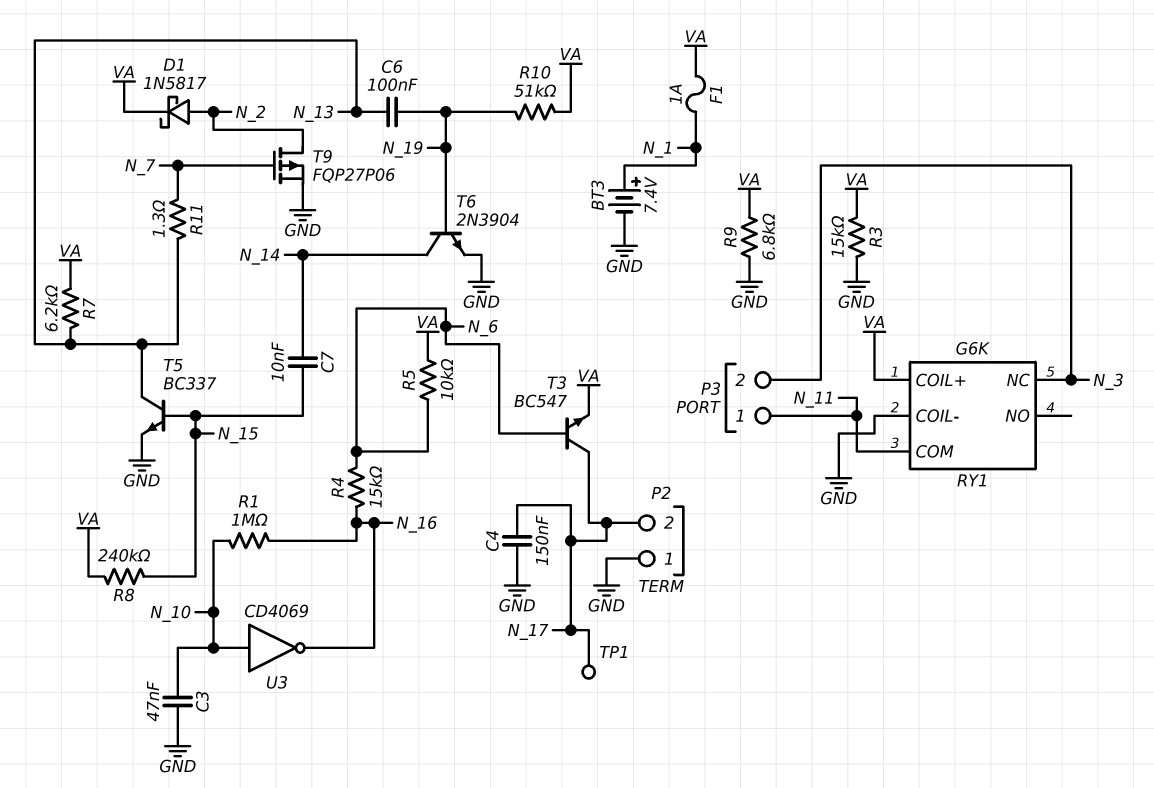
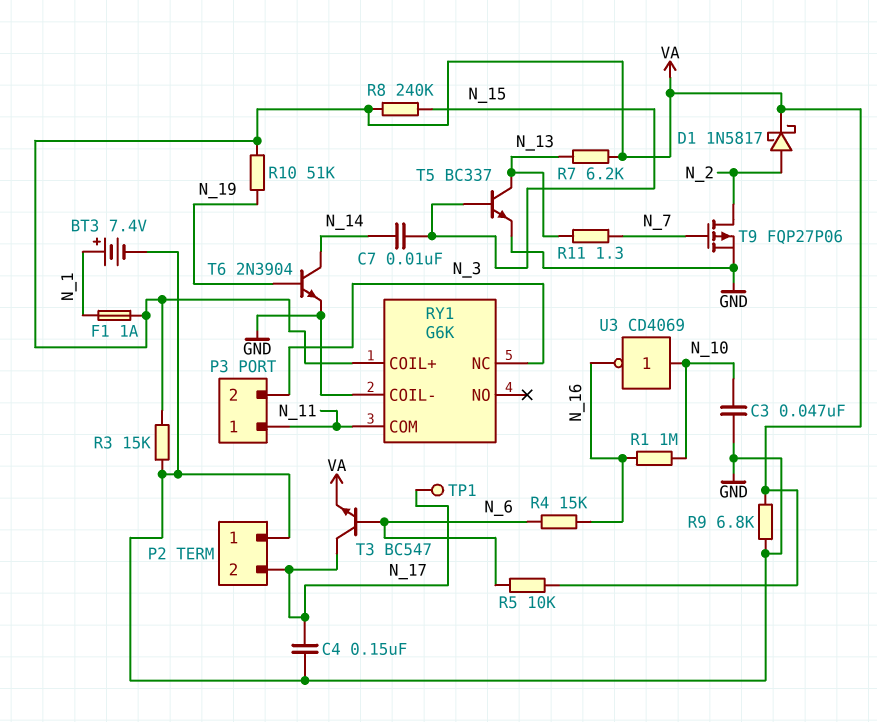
C6: 100nF (N_13, N_19) -> none

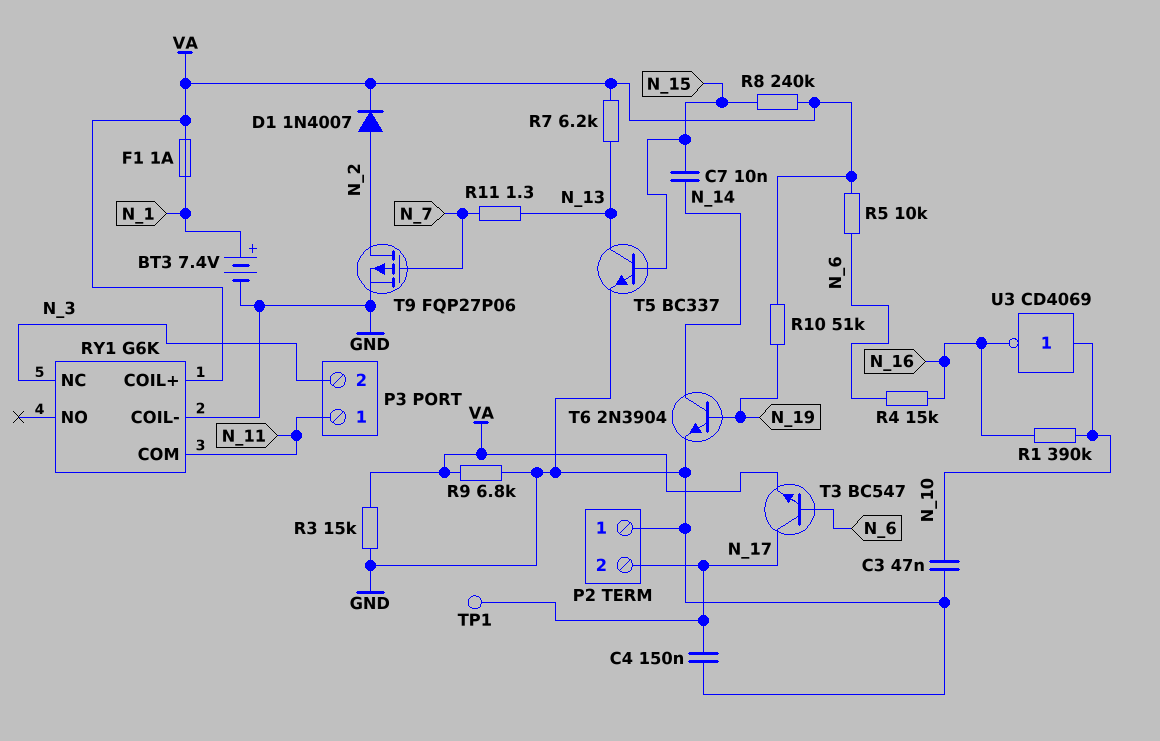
D1: schottky 1N5817 (A N_2, K VA) -> diode 1N4007 (A N_2, K VA)
R1: 1M (N_10, N_16) -> 390k (N_10, N_16)

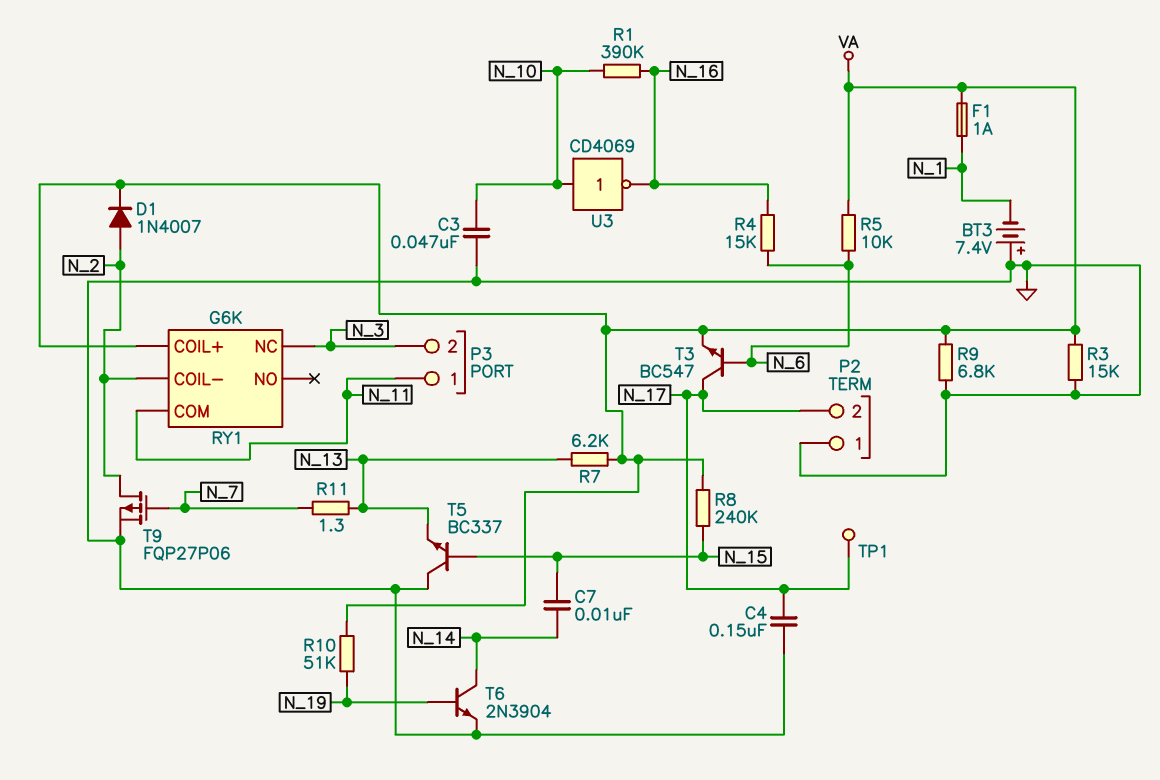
BT3: 7.4V (plus N_1, minus GND) -> 7.4V (plus GND, minus N_1)
RY1 pin COIL-: GND -> N_2
T5: NPN BC337 (B N_15, C N_13, E GND) -> NPN BC337 (B N_15, C GND, E N_13)

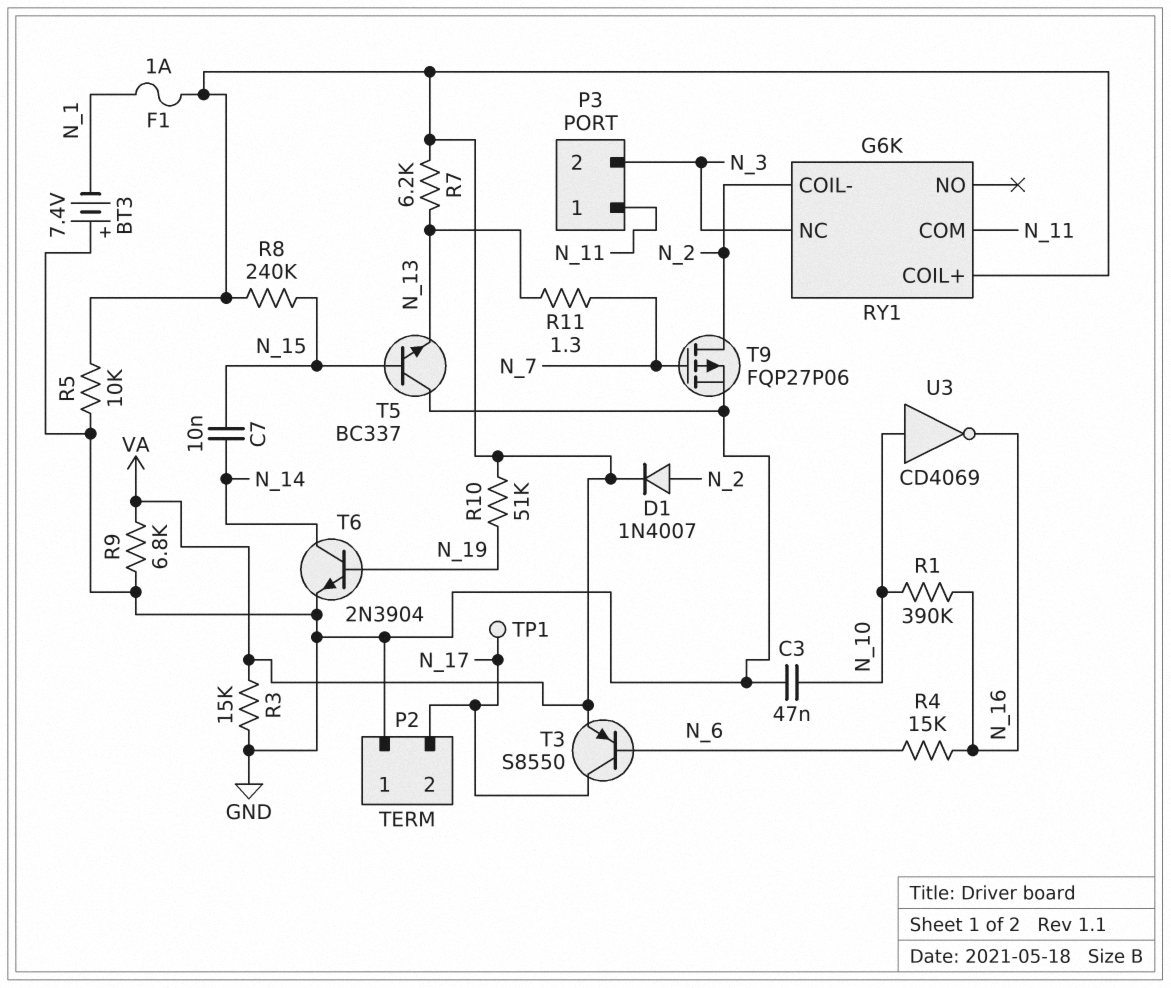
C4: 150nF (GND, N_17) -> none
R5: 10k (N_6, VA) -> 10k (GND, VA)
T3: NPN BC547 (B N_6, C N_17, E VA) -> PNP S8550 (B N_6, C N_17, E VA)

